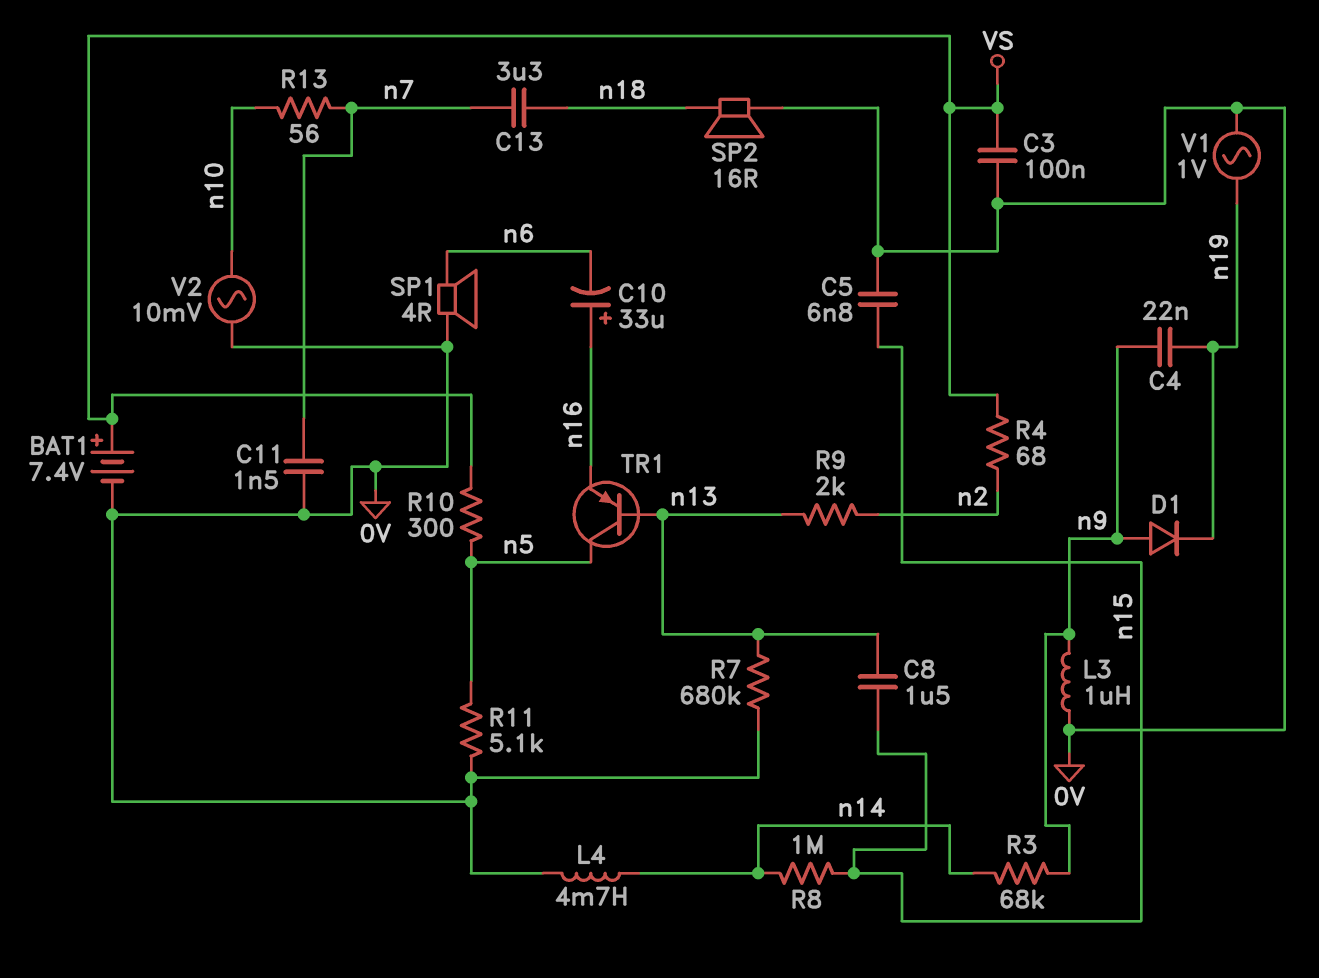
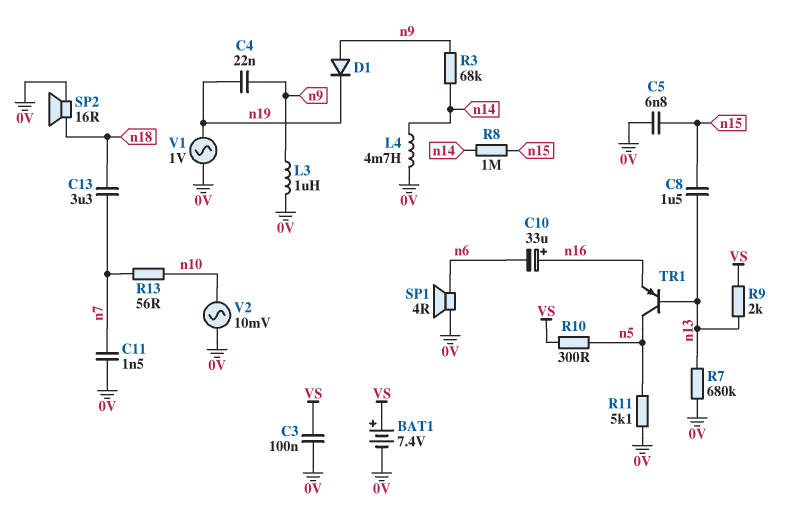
R4: 68 (VS, n2) -> none
R9: 2k (n2, n13) -> 2k (VS, n13)

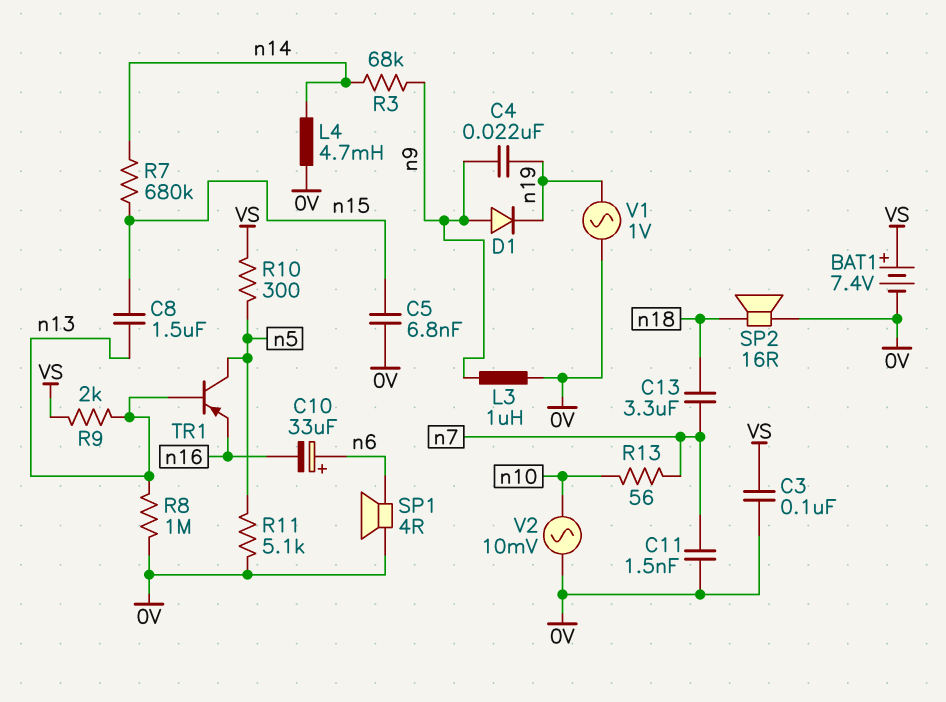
C10: 33uF (plus n16, minus n6) -> 33uF (plus n6, minus n16)
R7: 680k (0V, n13) -> 680k (n14, n15)
R8: 1M (n14, n15) -> 1M (0V, n13)

